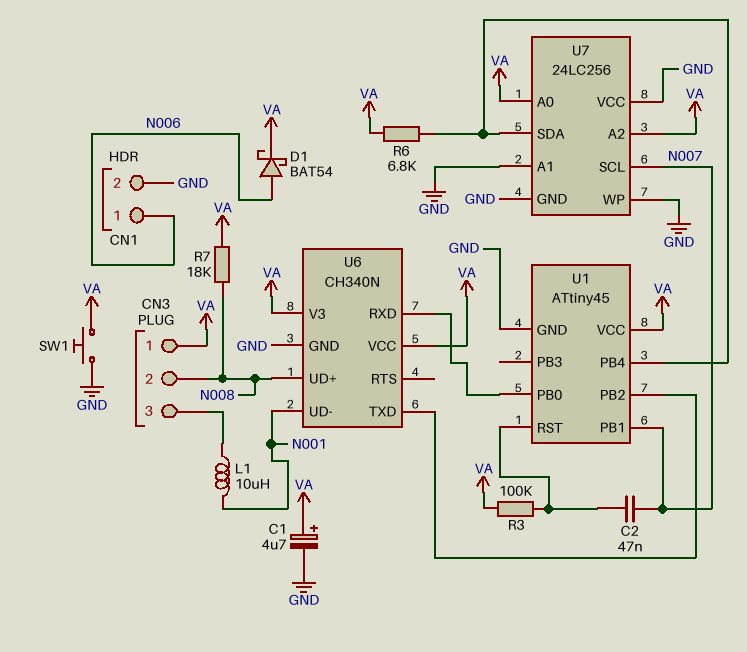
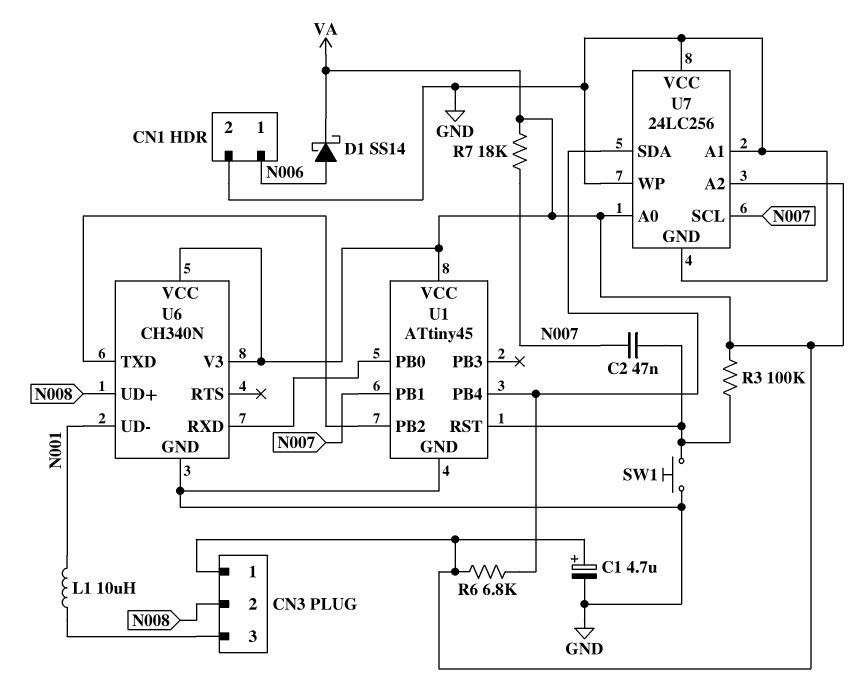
D1: schottky BAT54 (A N006, K VA) -> schottky SS14 (A N006, K VA)
R7: 18k (N008, VA) -> 18k (N007, VA)
SW1: button (GND, VA) -> button (GND, U1/RST)

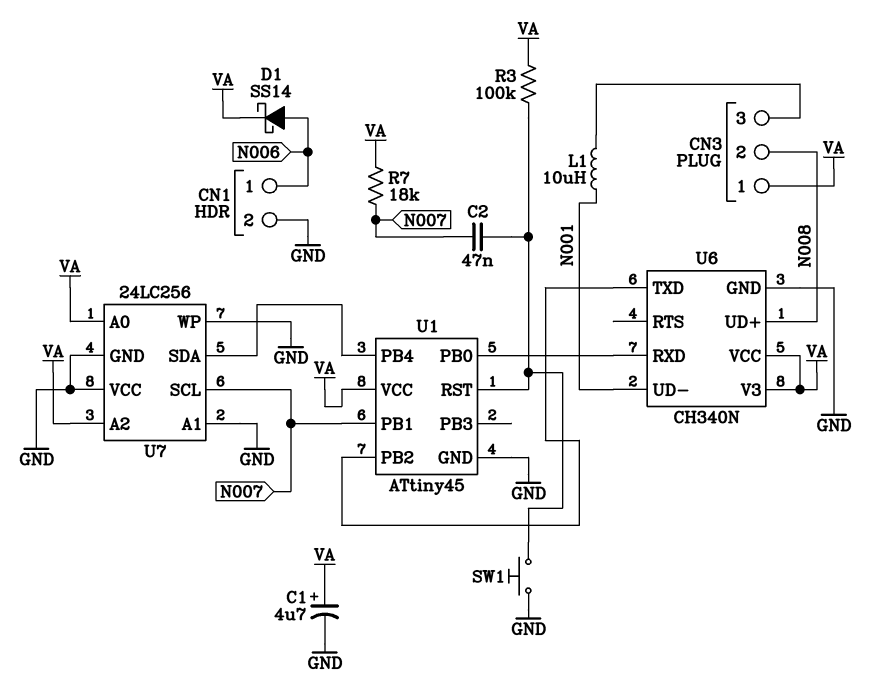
R6: 6.8k (U1/PB4, VA) -> none

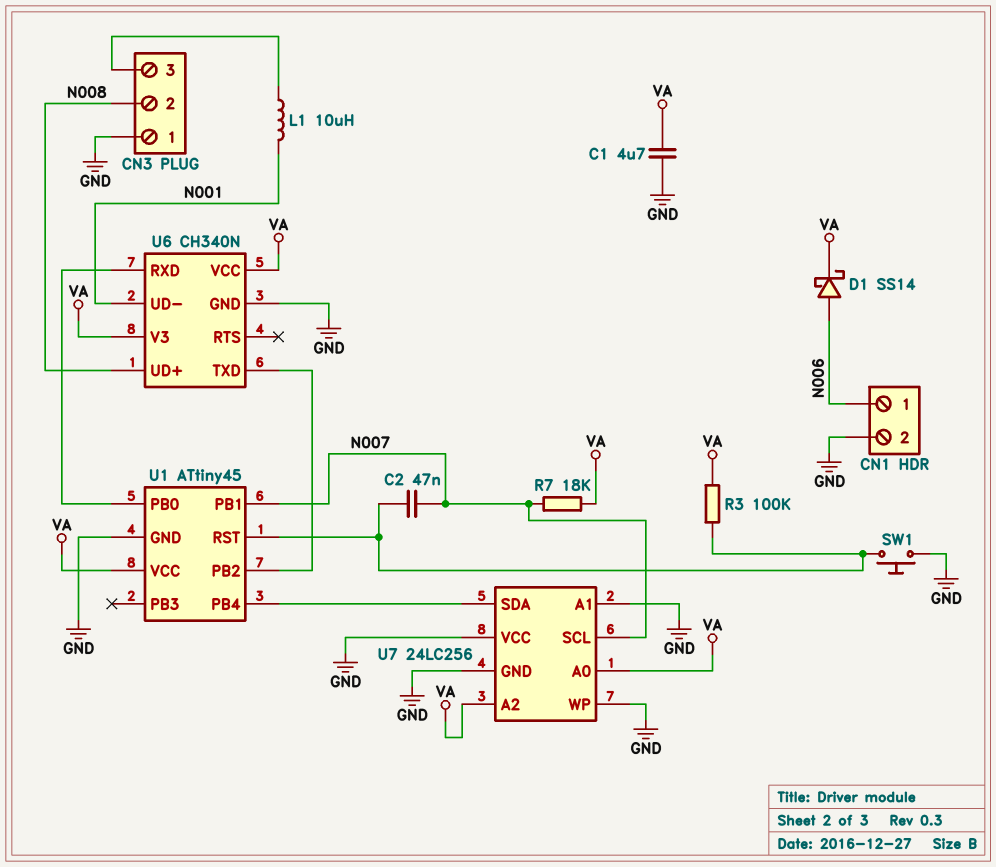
C1: 4.7uF (plus VA, minus GND) -> 4.7uF (GND, VA)
CN3 pin 1: VA -> GND

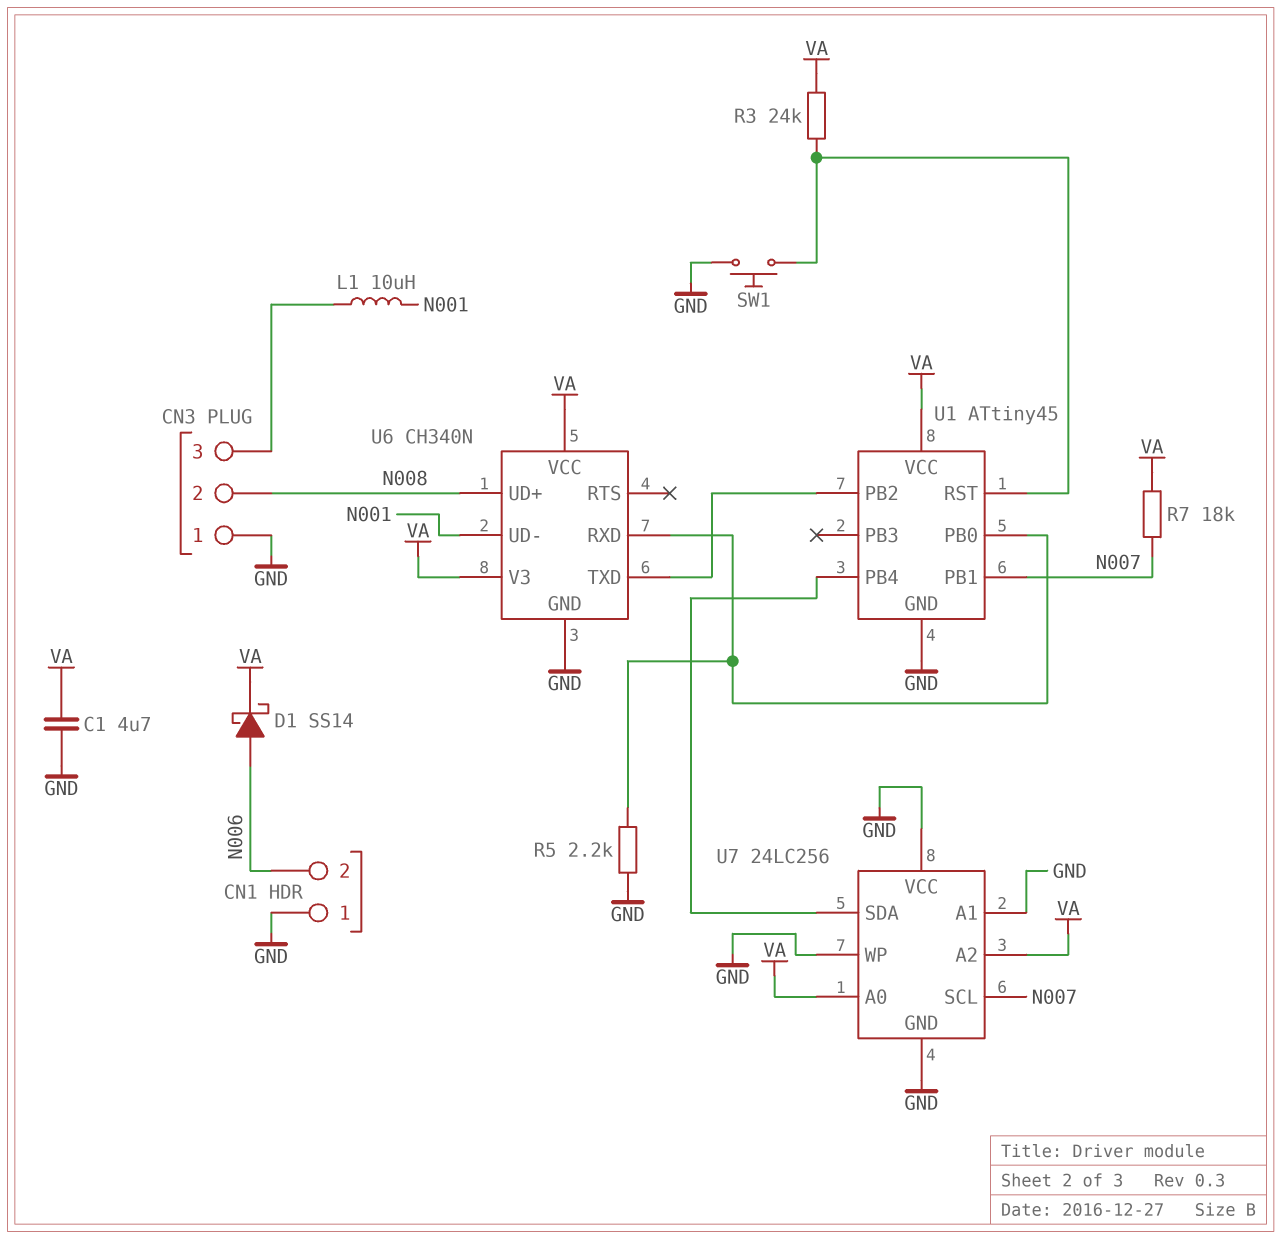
C2: 47nF (N007, U1/RST) -> none
CN1 pin 1: N006 -> GND
CN1 pin 2: GND -> N006
R3: 100k (U1/RST, VA) -> 24k (U1/RST, VA)
R5: none -> 2.2k (GND, U1/PB0)

